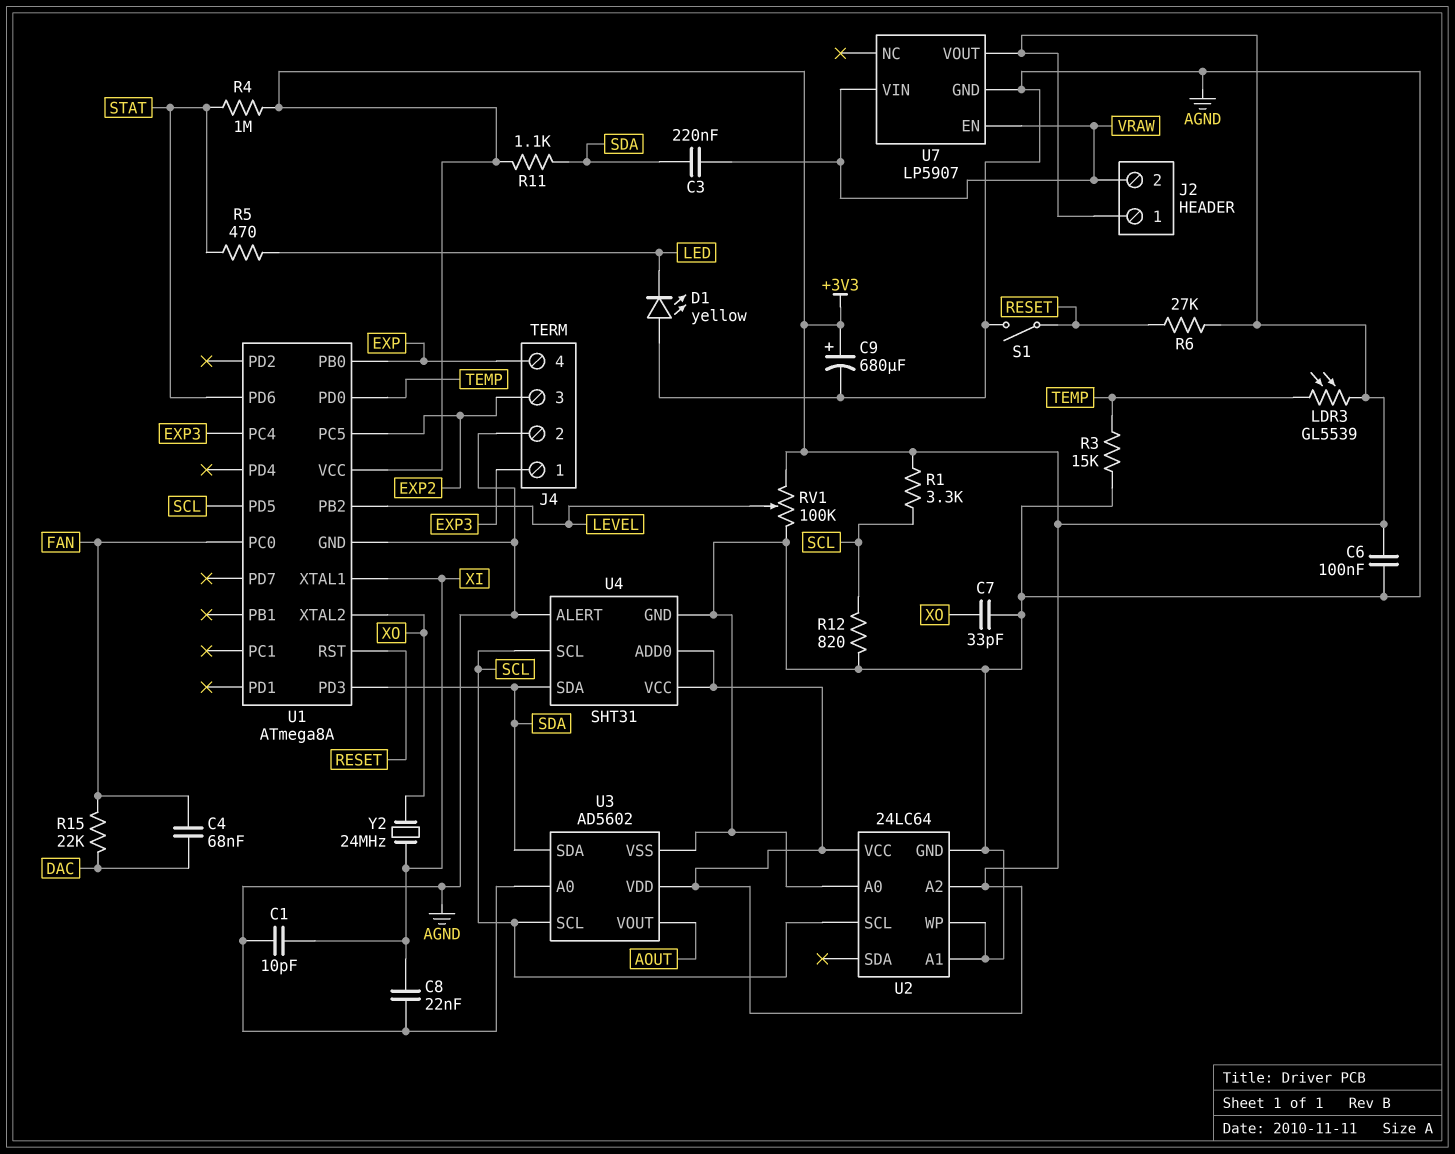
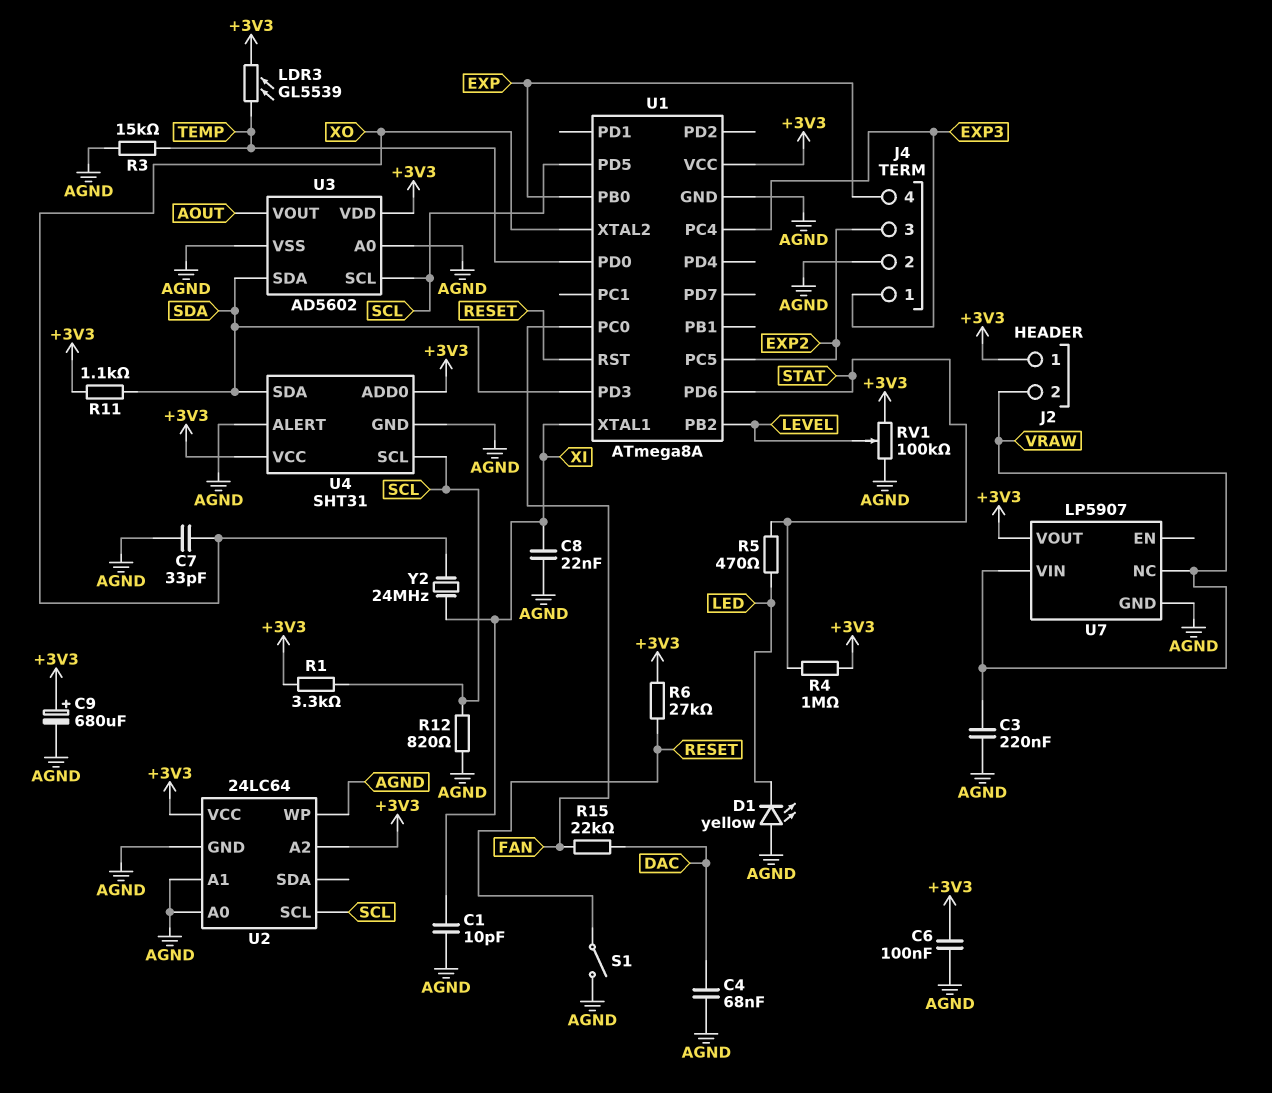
C3: 220nF (SDA, VRAW) -> 220nF (AGND, VRAW)
C4: 68nF (DAC, FAN) -> 68nF (AGND, DAC)
U7 pin EN: VRAW -> none
U7 pin NC: none -> VRAW

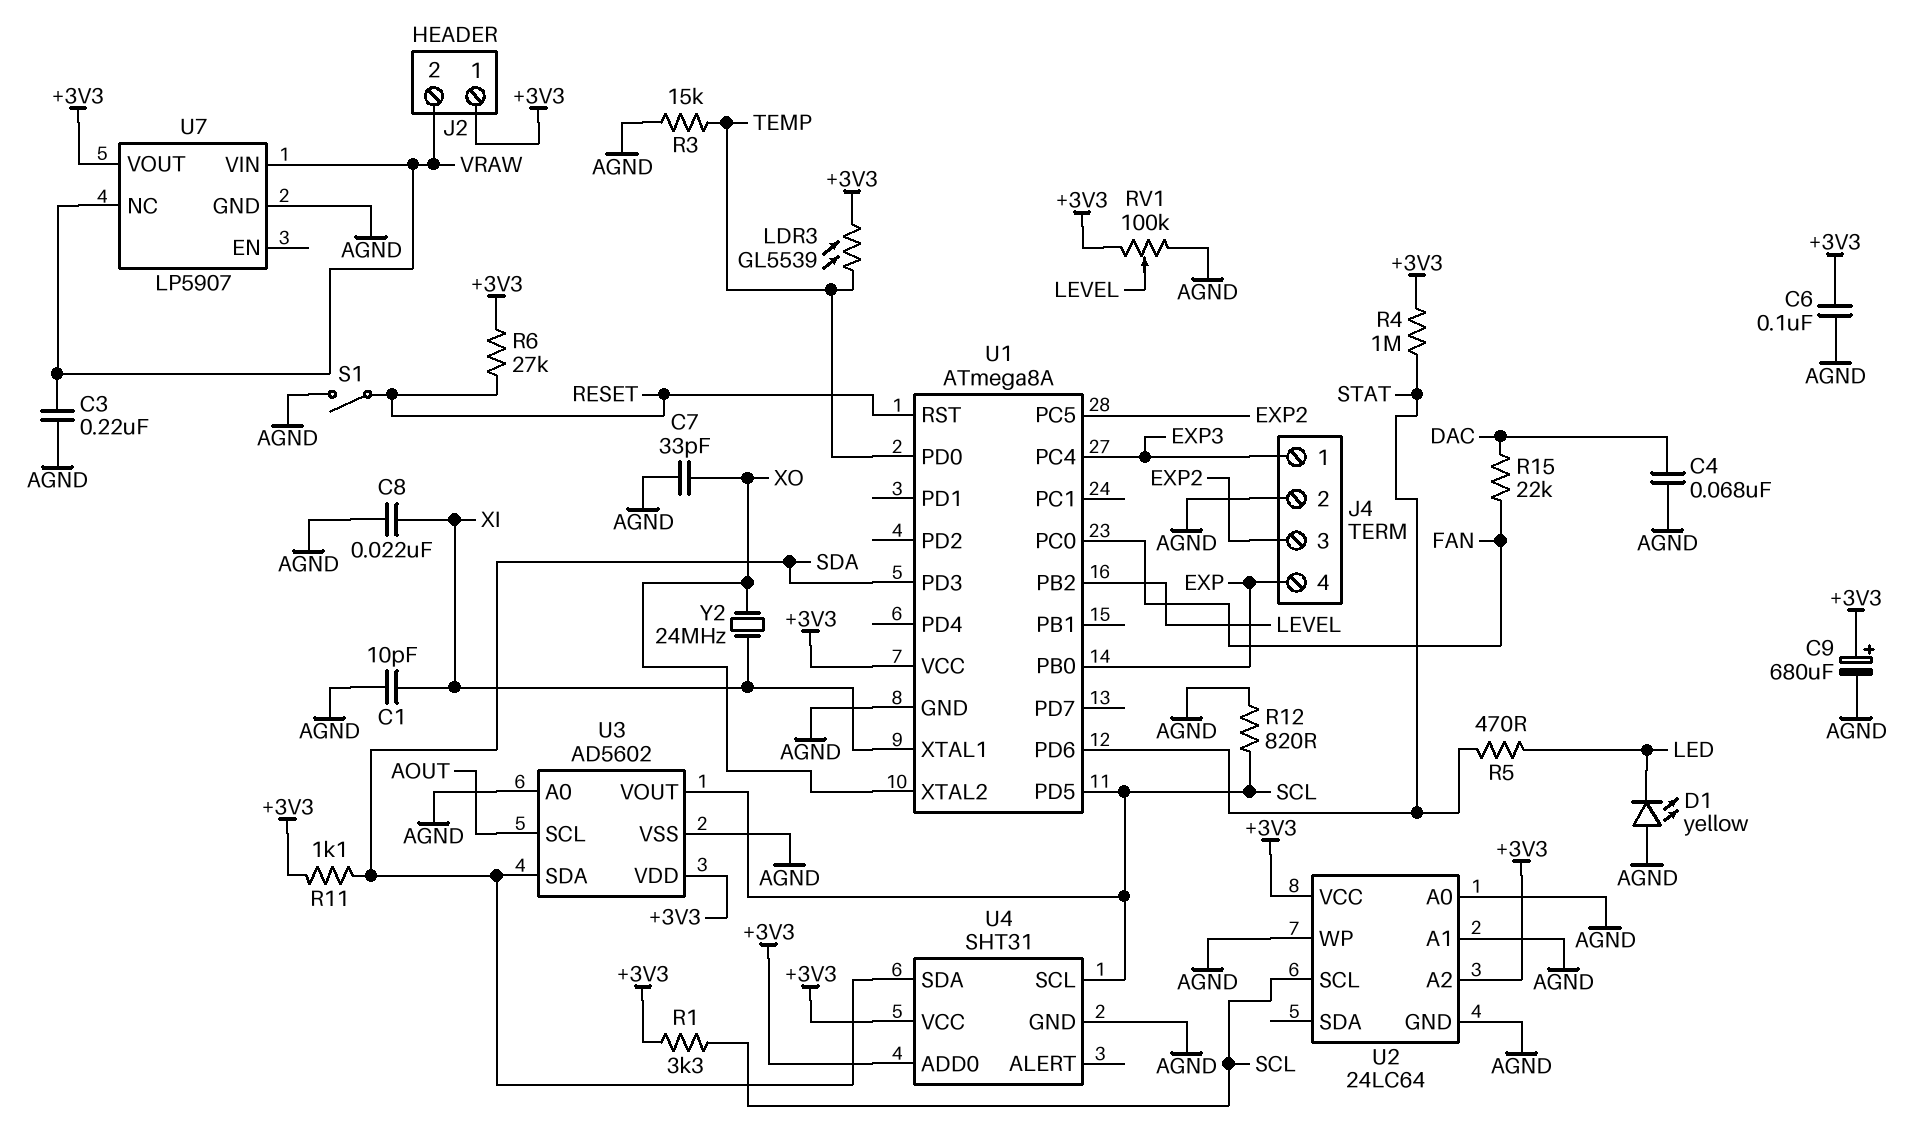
U3 pin SCL: SCL -> AOUT
U3 pin VOUT: AOUT -> SCL
U4 pin ALERT: AGND -> none

